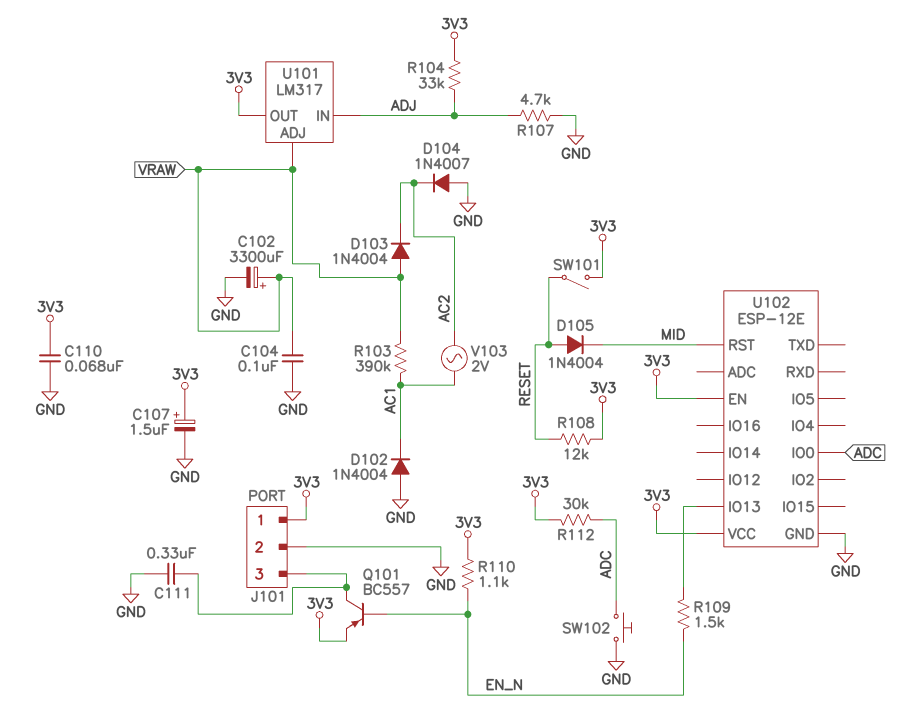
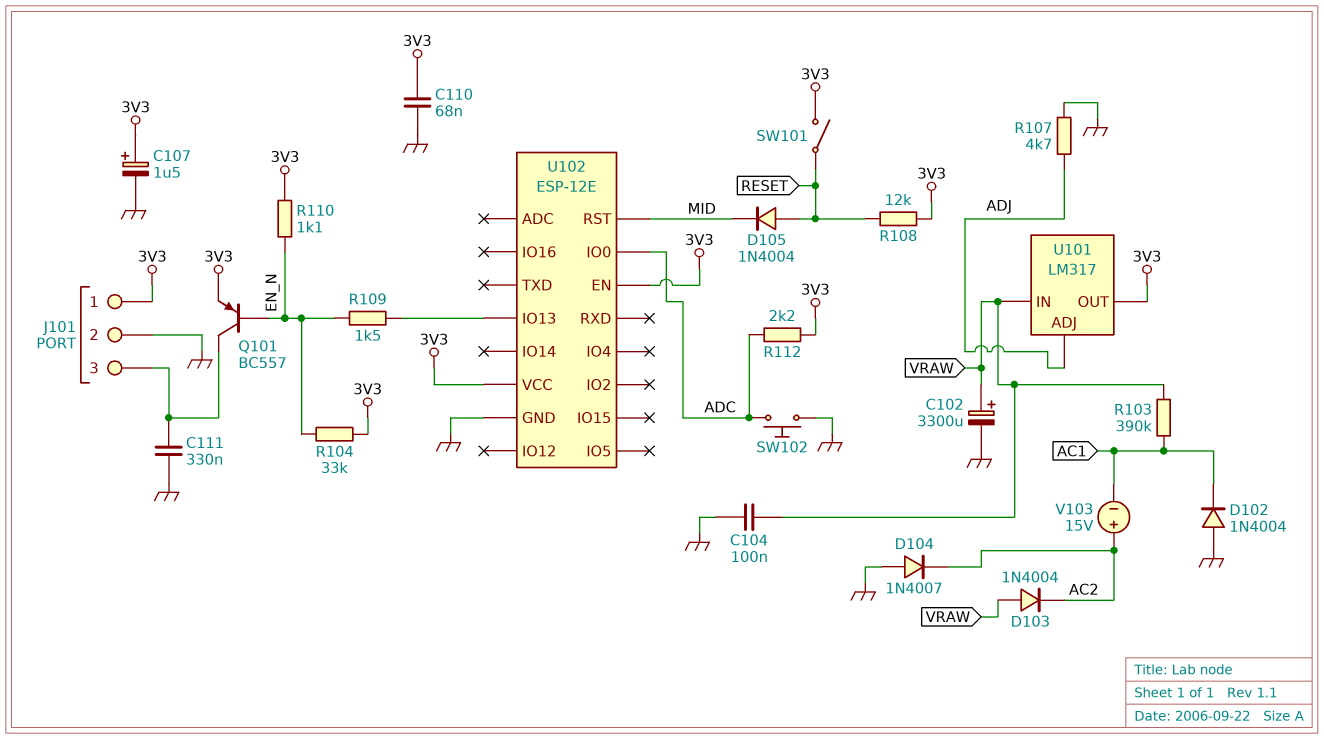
R104: 33k (3V3, ADJ) -> 33k (3V3, EN_N)
R112: 30k (3V3, ADC) -> 2.2k (3V3, ADC)
U101 pin ADJ: VRAW -> ADJ
U101 pin IN: ADJ -> VRAW
V103: AC 2V (AC1, AC2) -> 15V (plus AC2, minus AC1)

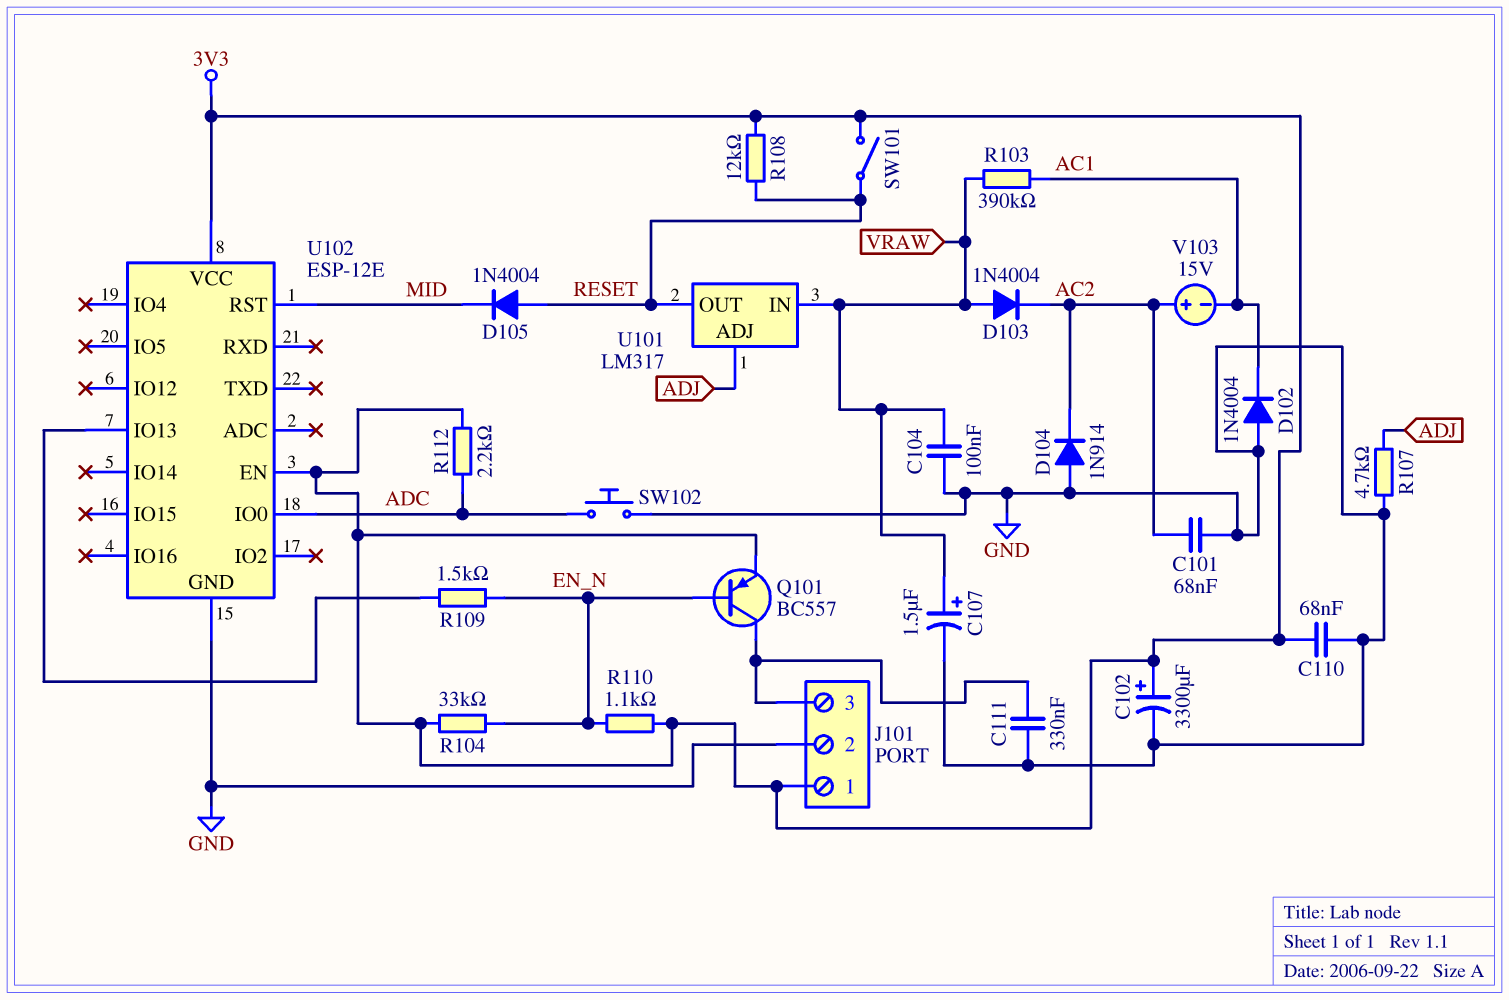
C101: none -> 68nF (AC2, GND)
C102: 3300uF (plus VRAW, minus GND) -> 3300uF (plus 3V3, minus GND)
C107: 1.5uF (plus 3V3, minus GND) -> 1.5uF (plus VRAW, minus GND)
D104: diode 1N4007 (A GND, K AC2) -> diode 1N914 (A GND, K AC2)
U101 pin OUT: 3V3 -> RESET

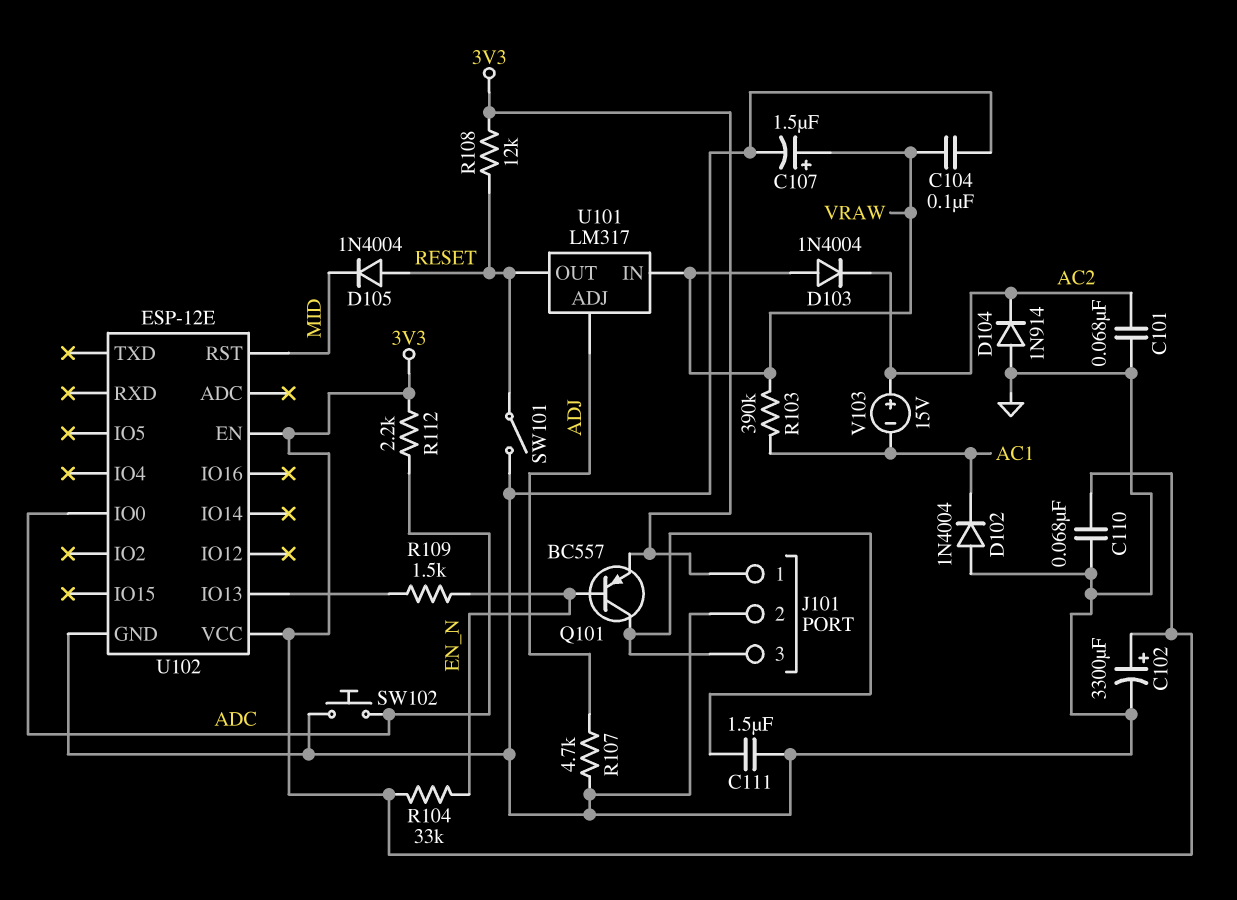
C111: 330nF (GND, J101/3) -> 1.5uF (GND, J101/3)
R110: 1.1k (3V3, EN_N) -> none
SW101: switch (3V3, RESET) -> switch (GND, RESET)

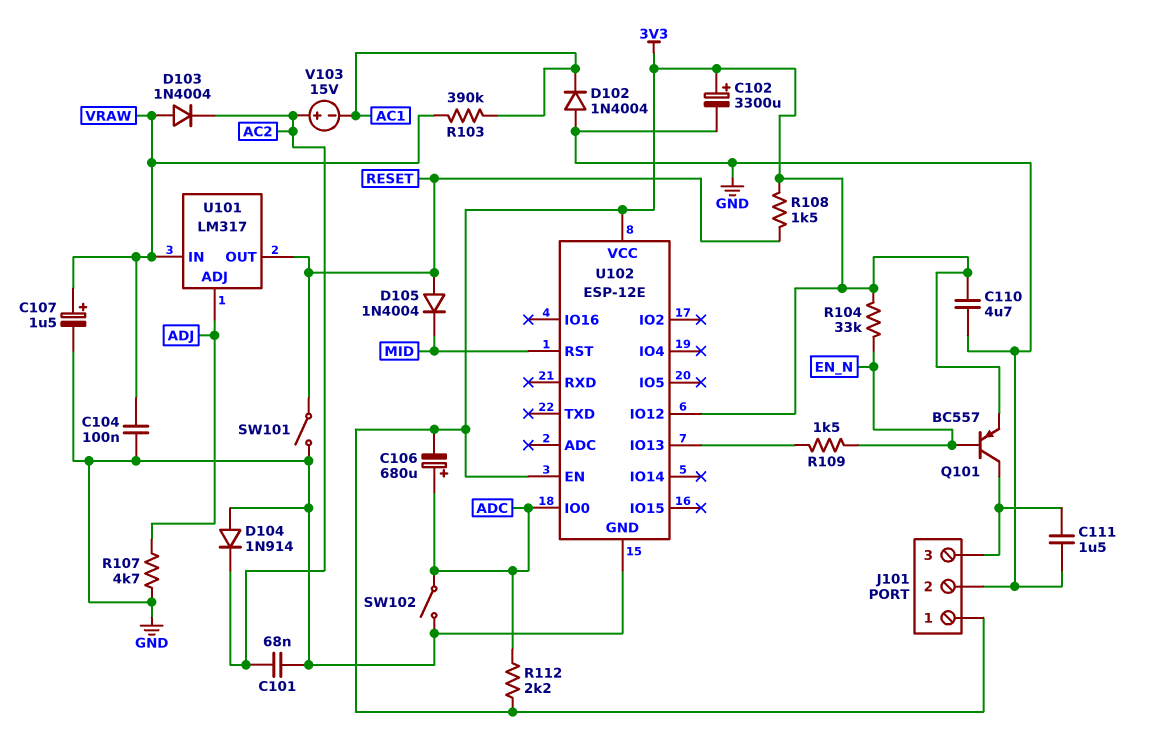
C106: none -> 680uF (plus ADC, minus 3V3)
C110: 68nF (3V3, GND) -> 4.7uF (3V3, GND)
R108: 12k (3V3, RESET) -> 1.5k (3V3, RESET)
SW102: button (ADC, GND) -> switch (ADC, GND)
U102 pin IO12: none -> 3V3

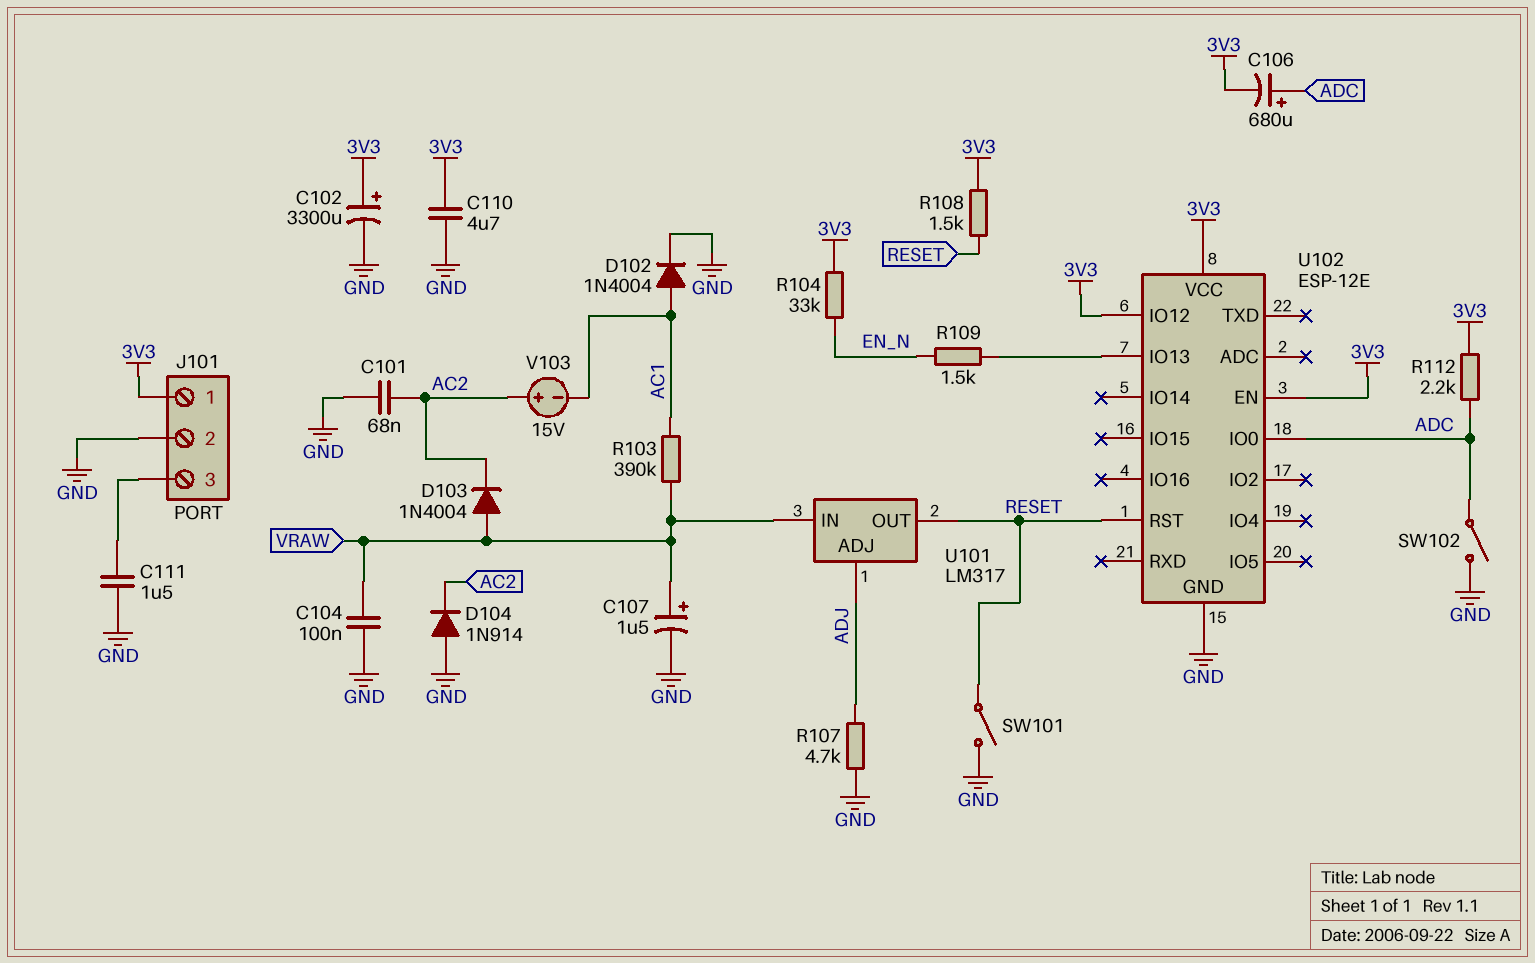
D102: diode 1N4004 (A GND, K AC1) -> diode 1N4004 (A AC1, K GND)
D105: diode 1N4004 (A RESET, K MID) -> none
Q101: PNP BC557 (B EN_N, C J101/3, E 3V3) -> none
U102 pin RST: MID -> RESET

